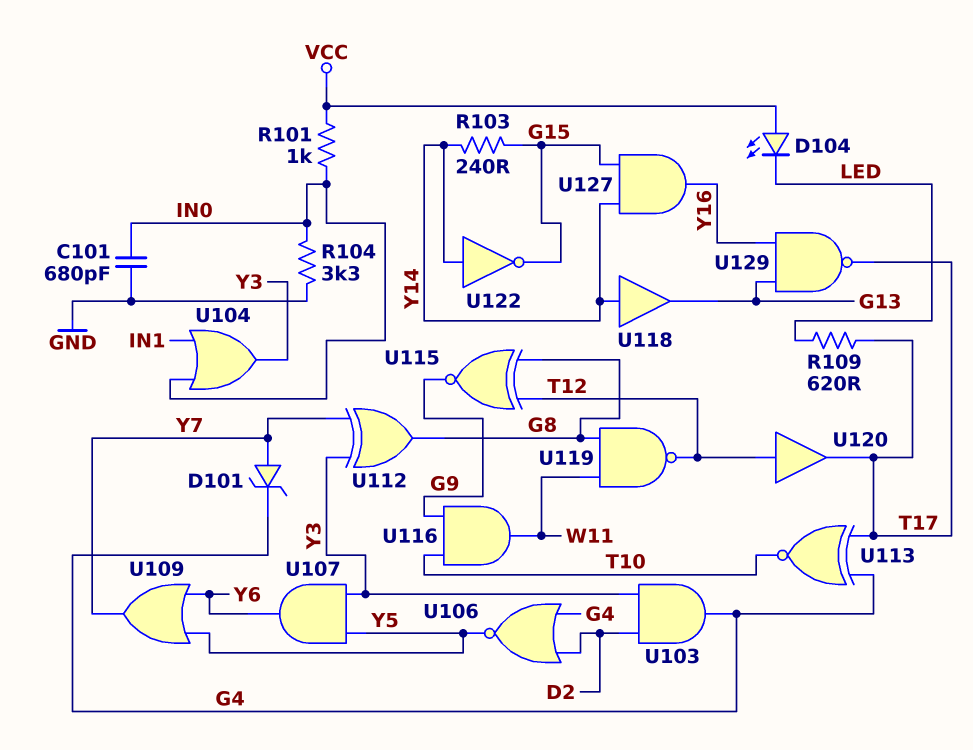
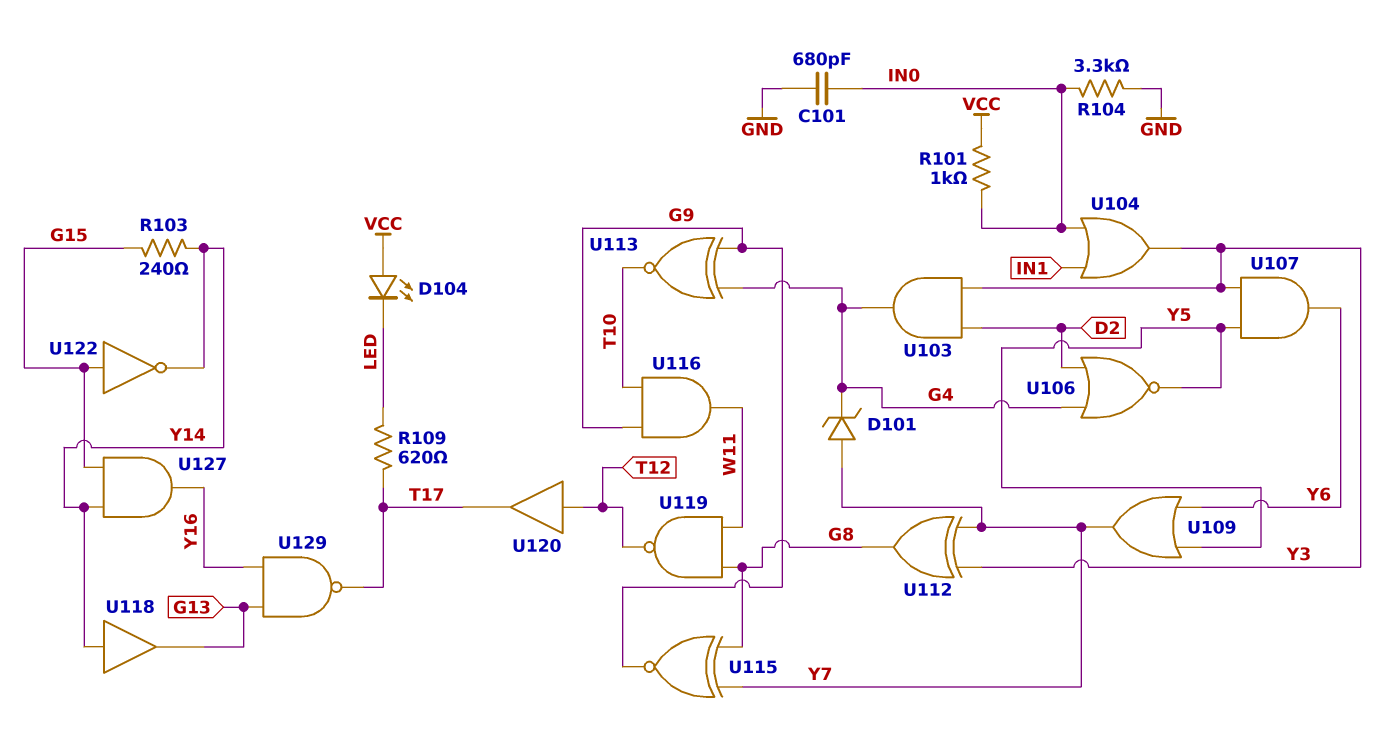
U113: XNOR (in G4, in T17, out T10) -> XNOR (in G4, in G9, out T10)
U115: XNOR (in G8, in T12, out G9) -> XNOR (in G8, in Y7, out G9)
U122: NOT (in Y14, out G15) -> NOT (in G15, out Y14)

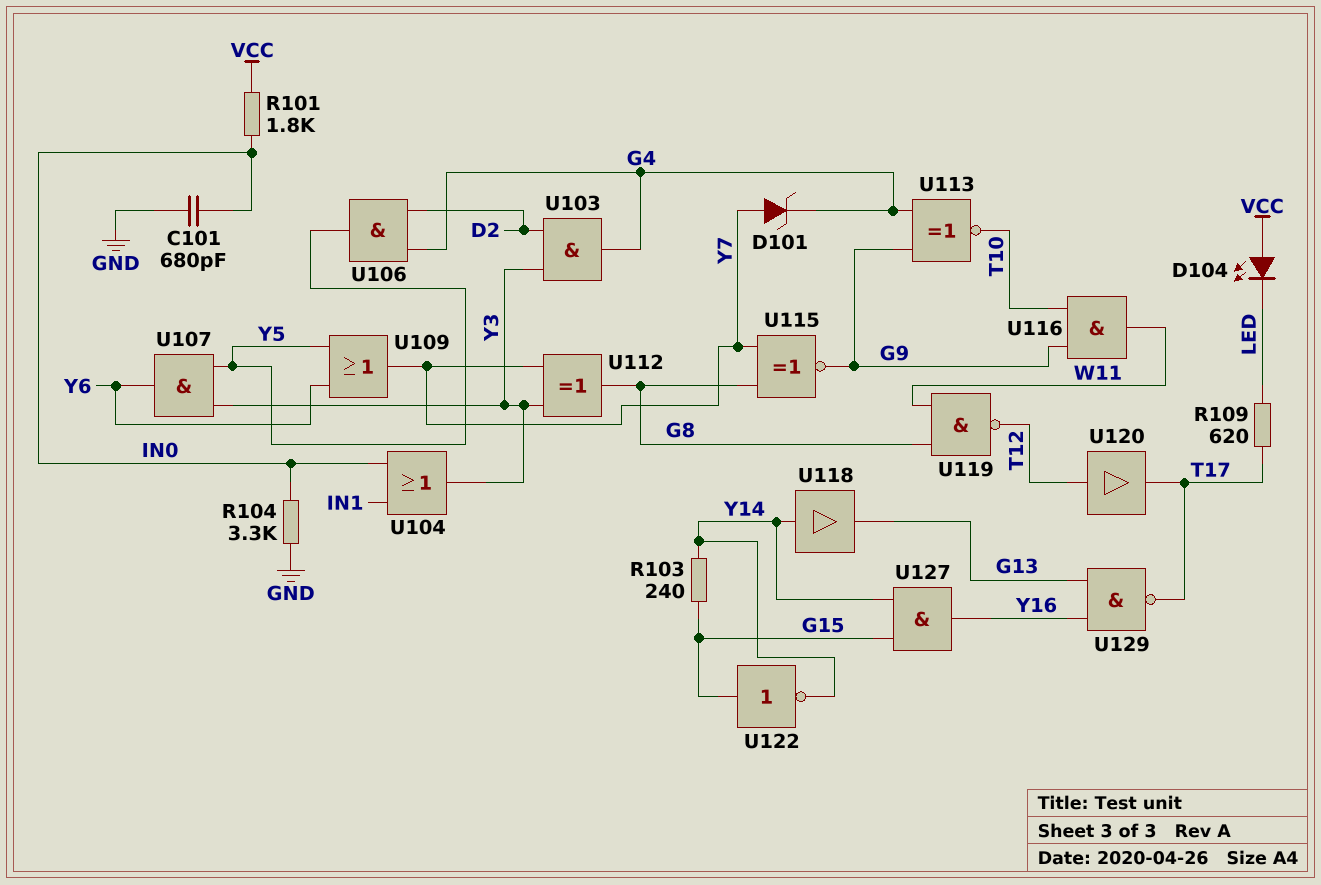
R101: 1k (IN0, VCC) -> 1.8k (IN0, VCC)
U106: NOR (in D2, in G4, out Y5) -> AND (in D2, in G4, out Y5)

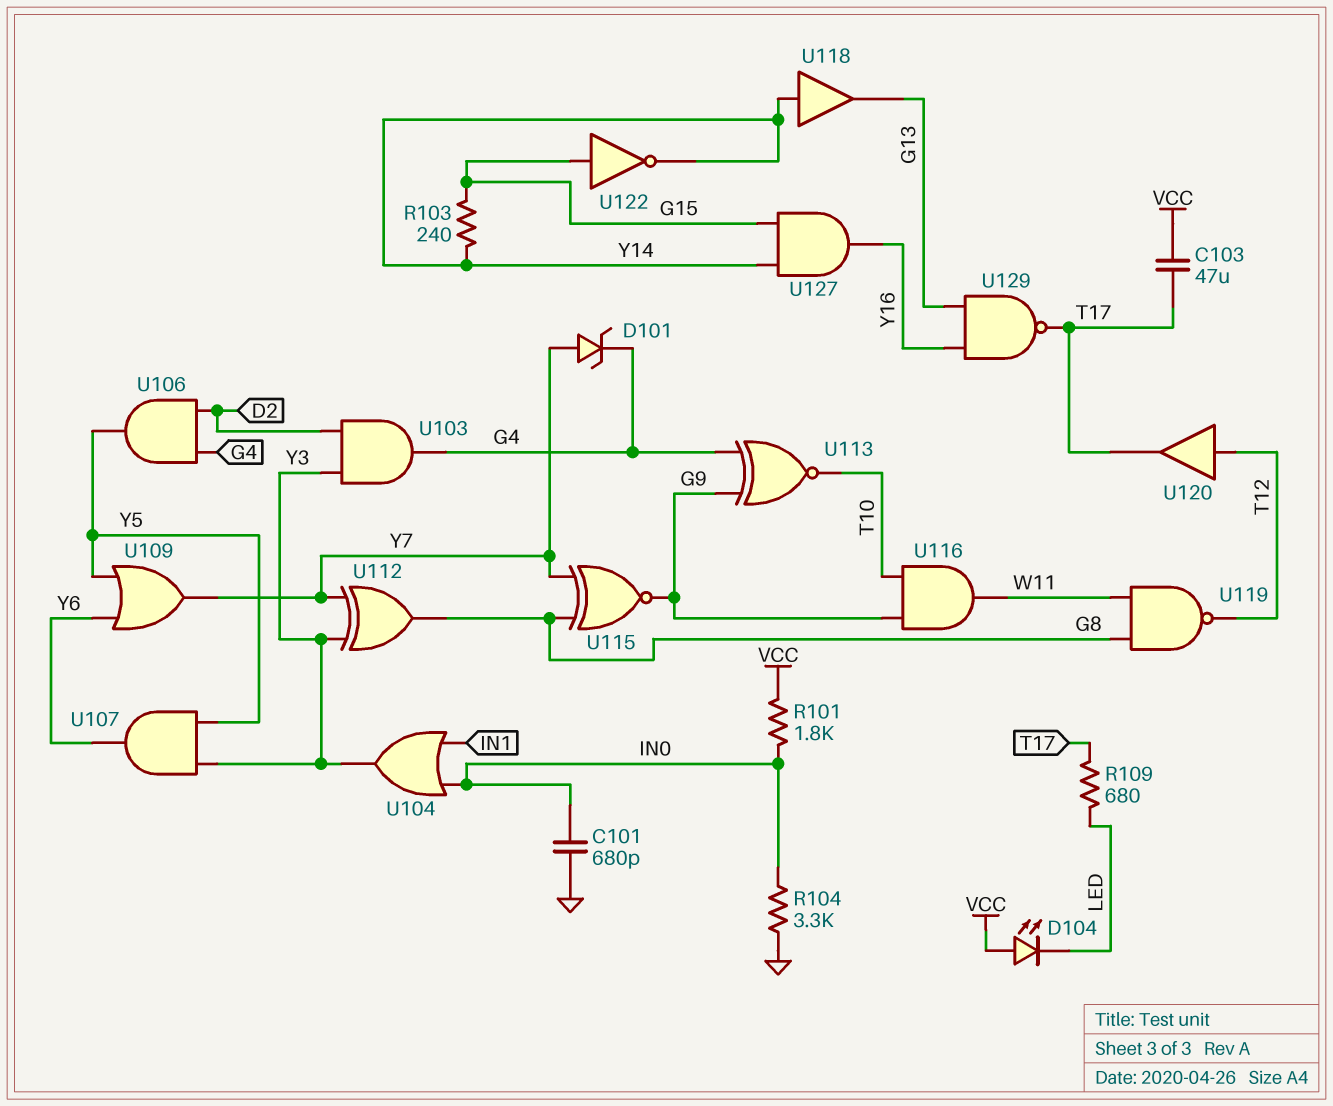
C103: none -> 47uF (T17, VCC)
R109: 620 (LED, T17) -> 680 (LED, T17)

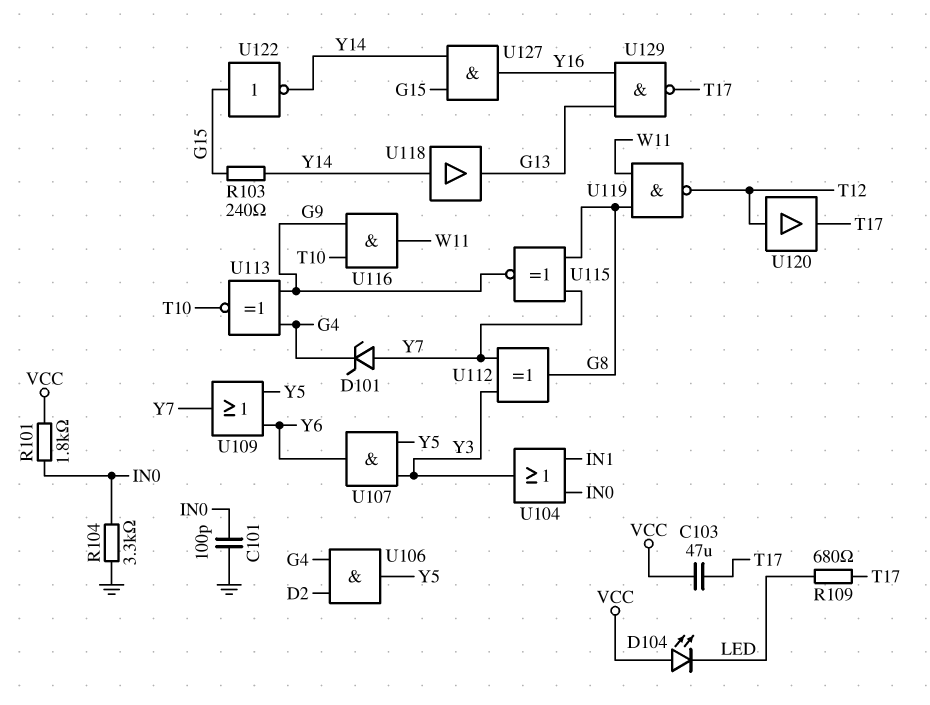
C101: 680pF (GND, IN0) -> 100pF (GND, IN0)
U103: AND (in D2, in Y3, out G4) -> none

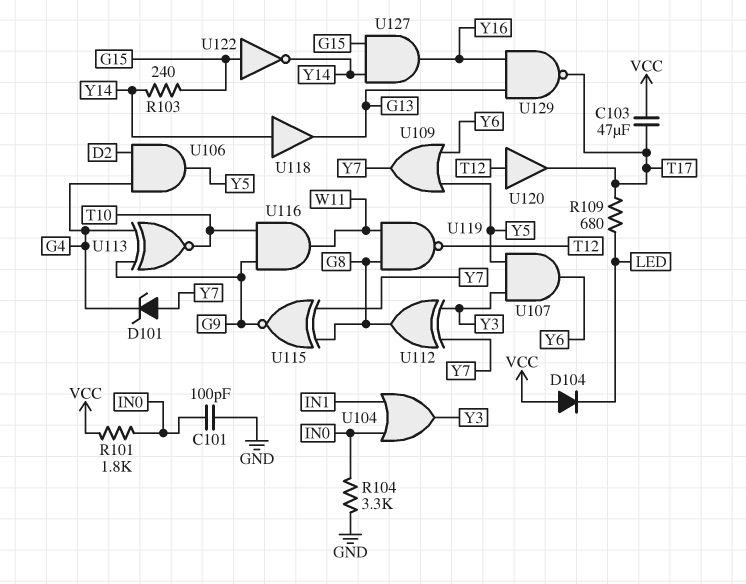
D104: LED (A VCC, K LED) -> diode (A VCC, K LED)

